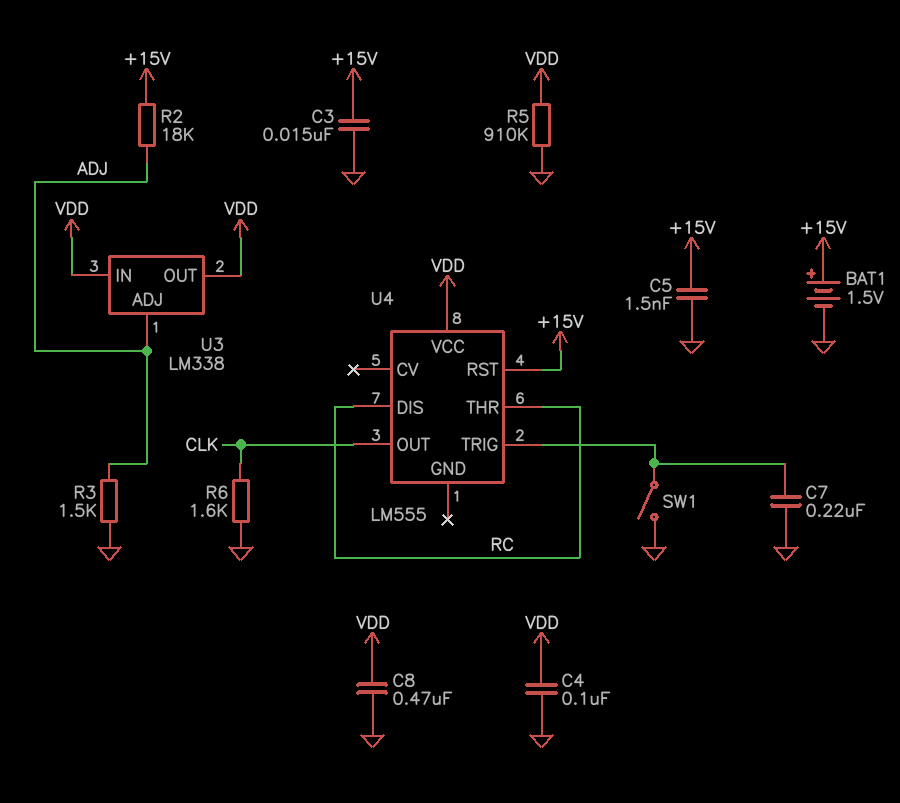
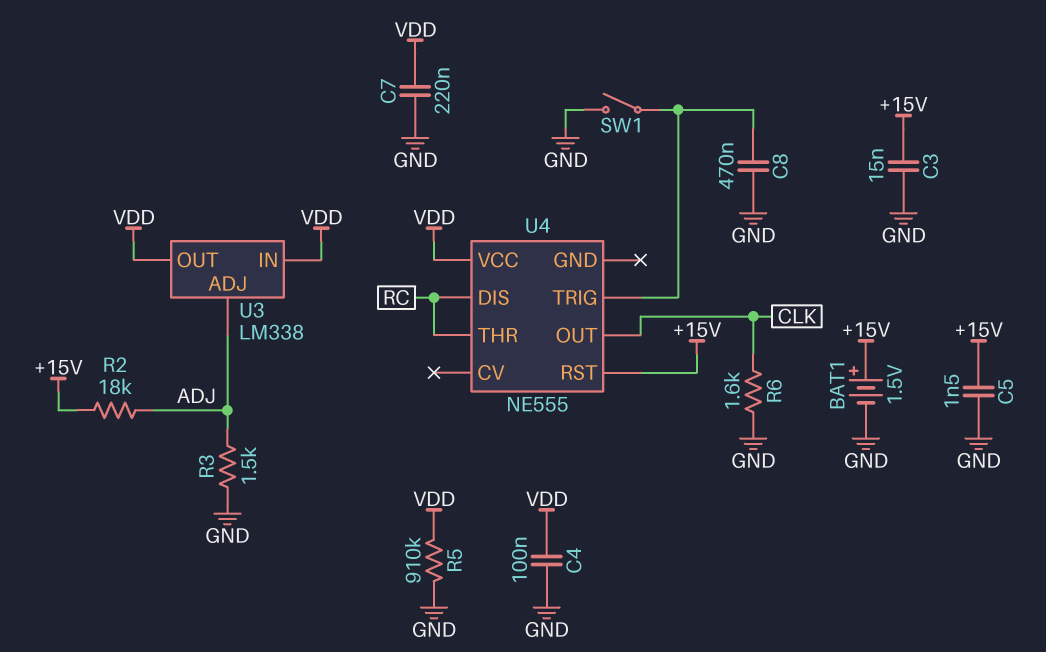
C7: 220nF (GND, U4/TRIG) -> 220nF (GND, VDD)
C8: 470nF (GND, VDD) -> 470nF (GND, U4/TRIG)
U4: LM555 -> NE555

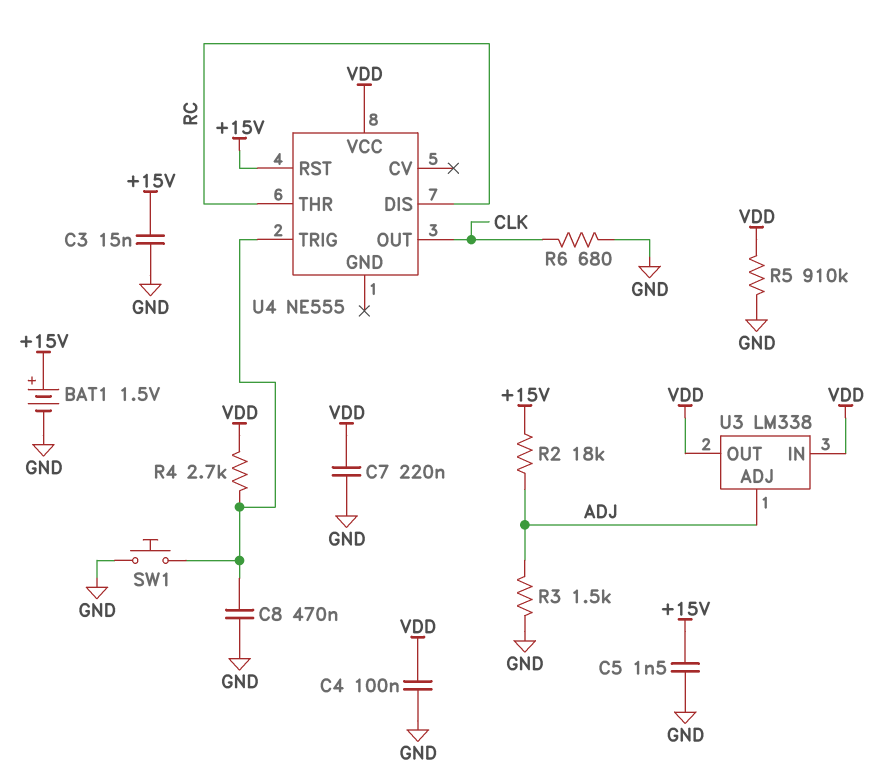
R4: none -> 2.7k (U4/TRIG, VDD)
R6: 1.6k (CLK, GND) -> 680 (CLK, GND)
SW1: switch (GND, U4/TRIG) -> button (GND, U4/TRIG)

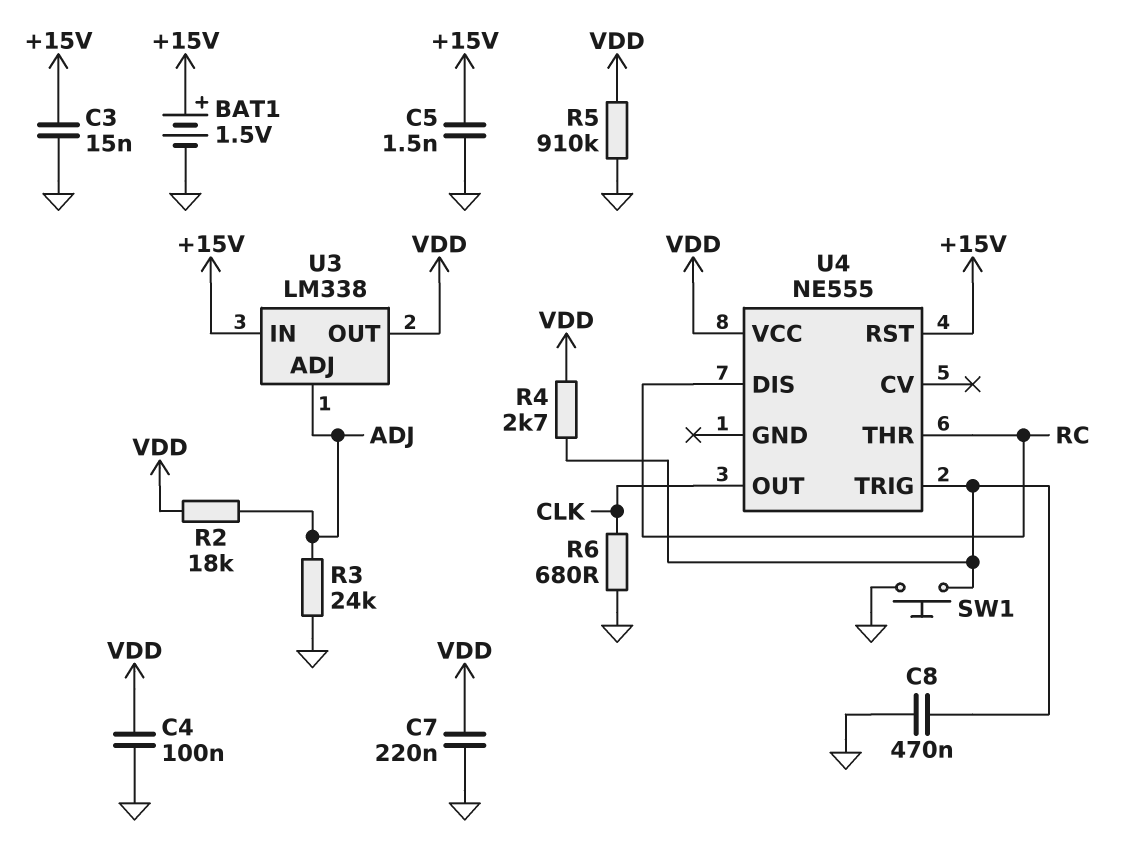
R2: 18k (+15V, ADJ) -> 18k (ADJ, VDD)
R3: 1.5k (ADJ, GND) -> 24k (ADJ, GND)
U3 pin IN: VDD -> +15V

